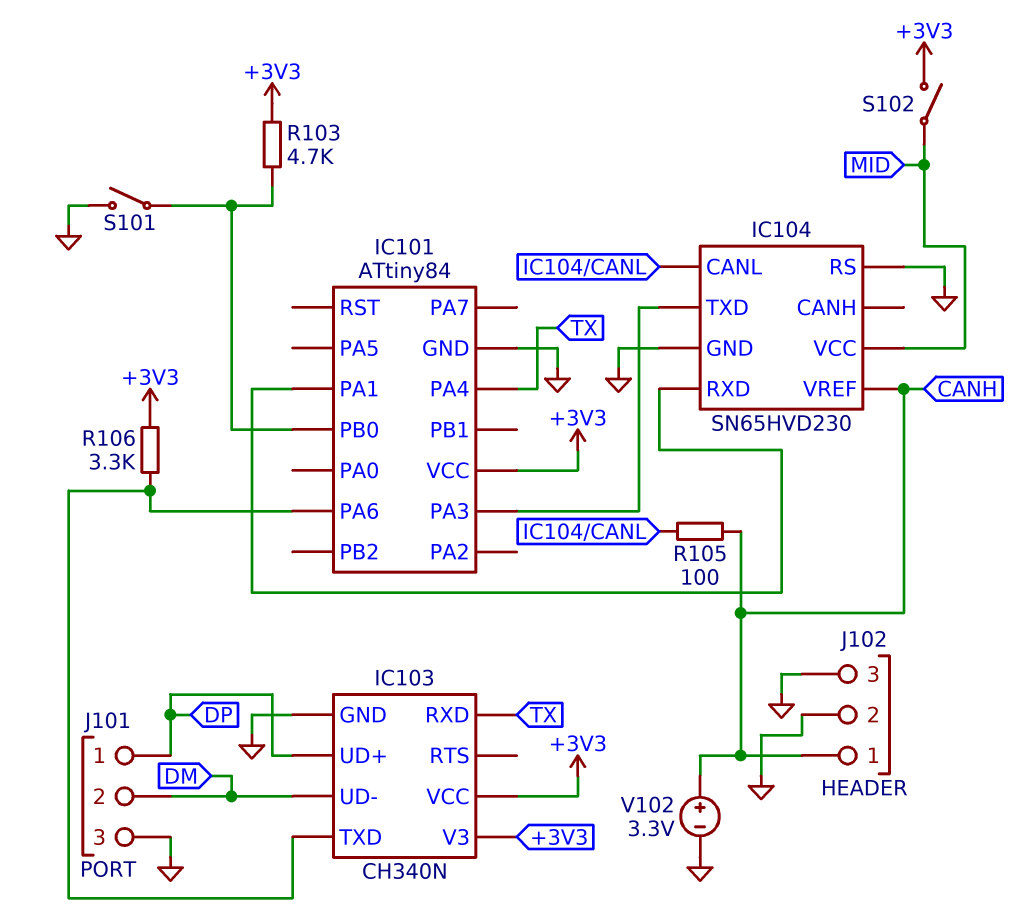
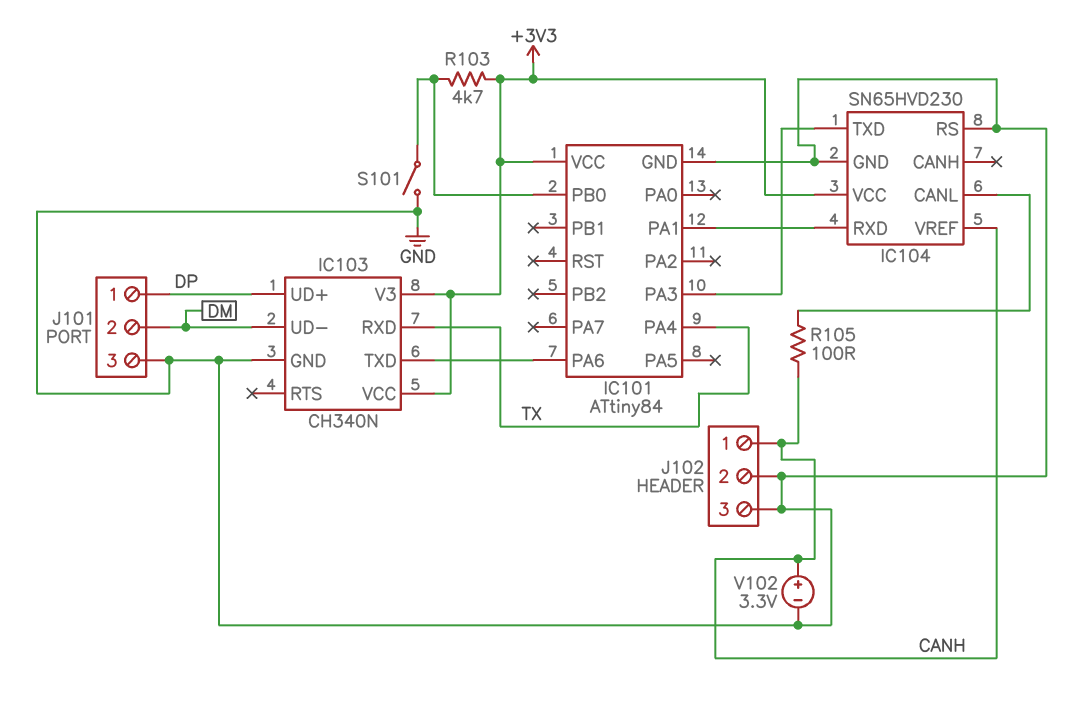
IC104 pin VCC: MID -> +3V3
R106: 3.3k (+3V3, IC101/PA6) -> none
S102: switch (+3V3, MID) -> none

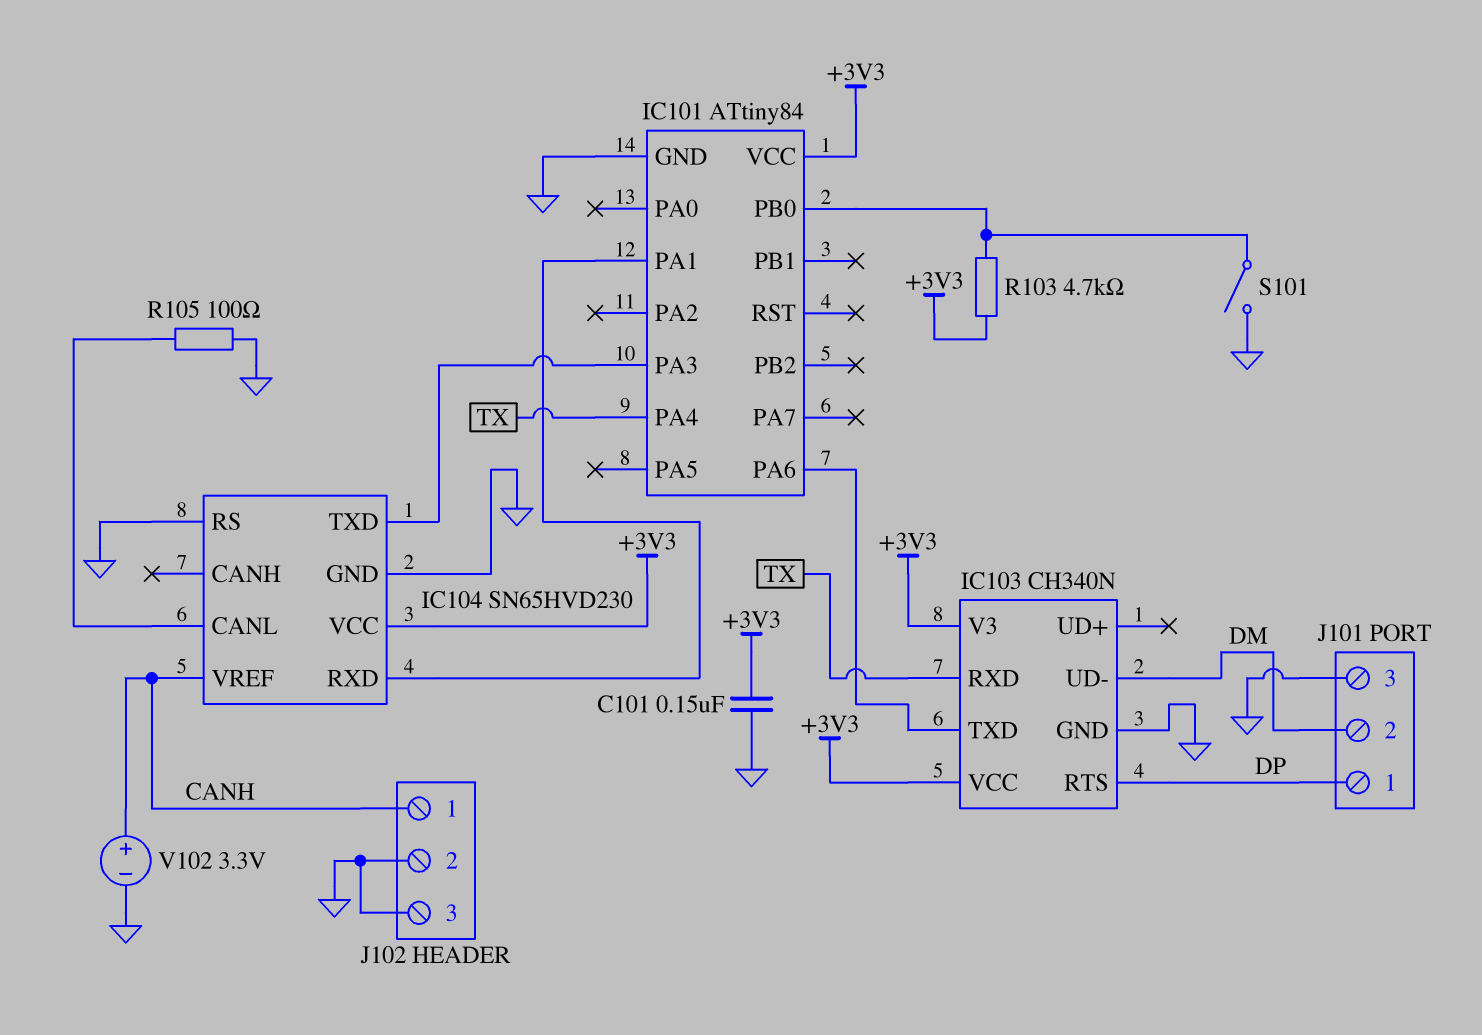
C101: none -> 150nF (+3V3, GND)
IC103 pin RTS: none -> DP
IC103 pin UD+: DP -> none
R105: 100 (CANH, IC104/CANL) -> 100 (GND, IC104/CANL)

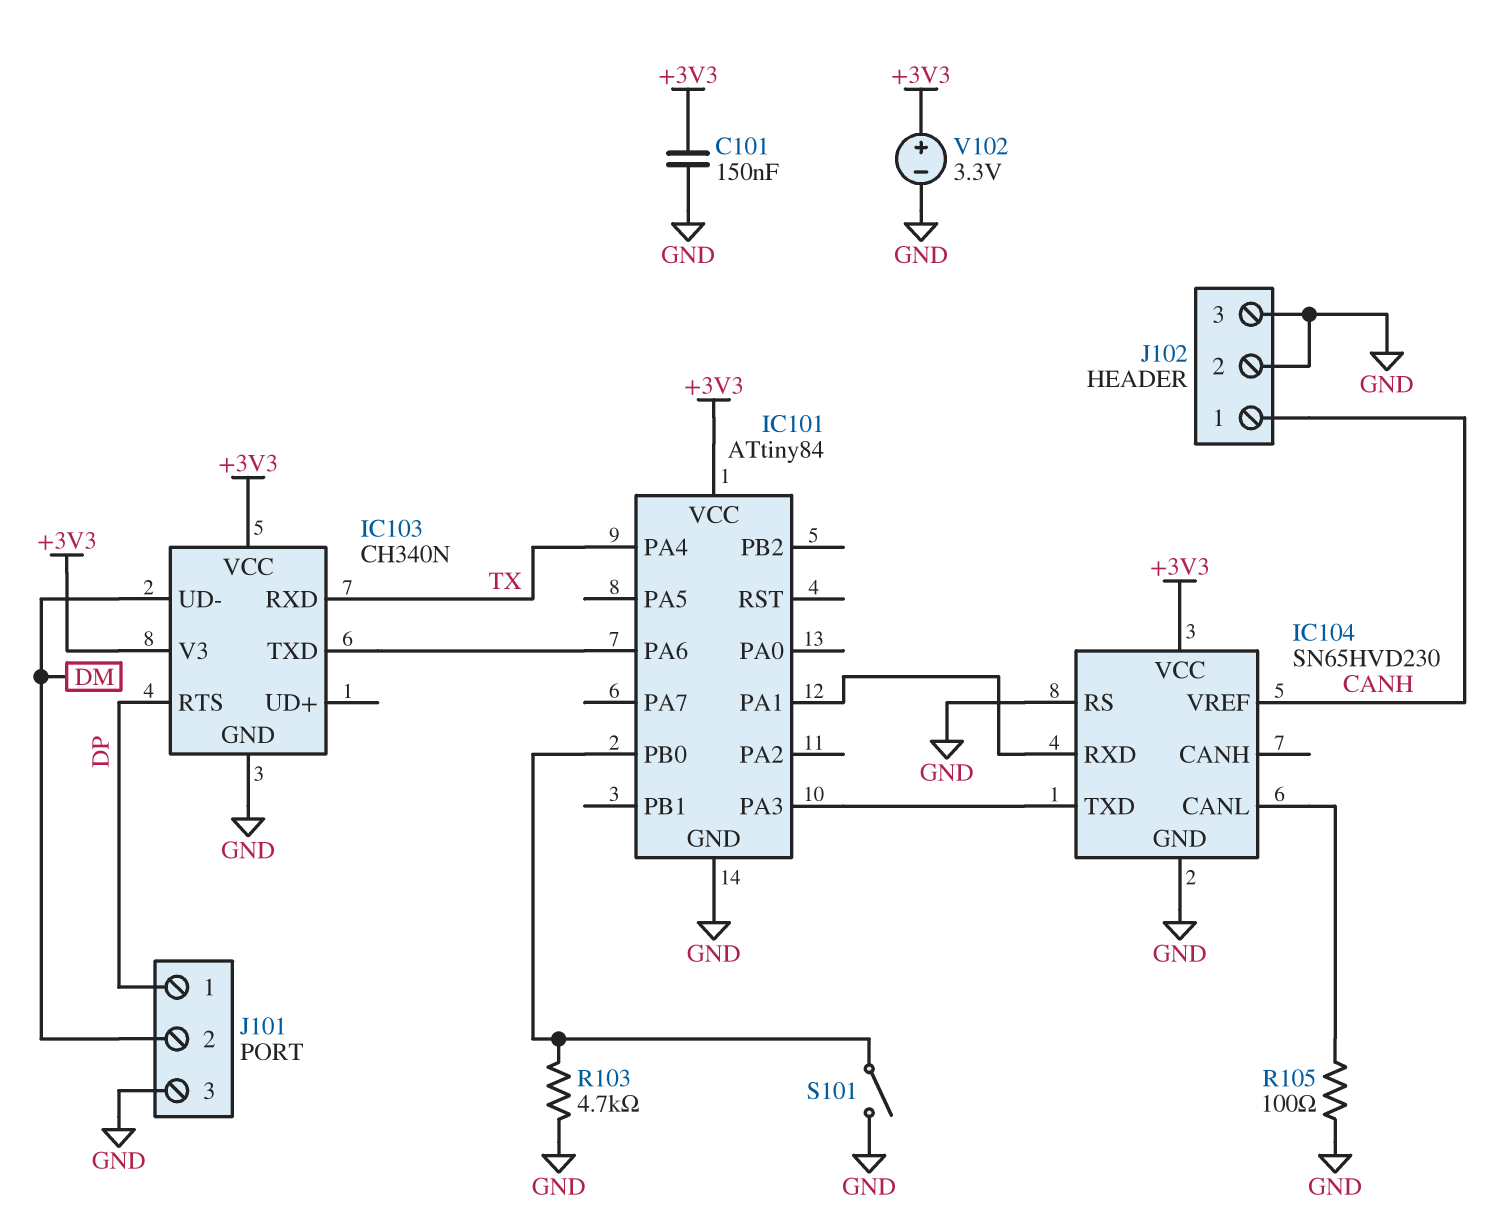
R103: 4.7k (+3V3, IC101/PB0) -> 4.7k (GND, IC101/PB0)
V102: 3.3V (plus CANH, minus GND) -> 3.3V (plus +3V3, minus GND)

